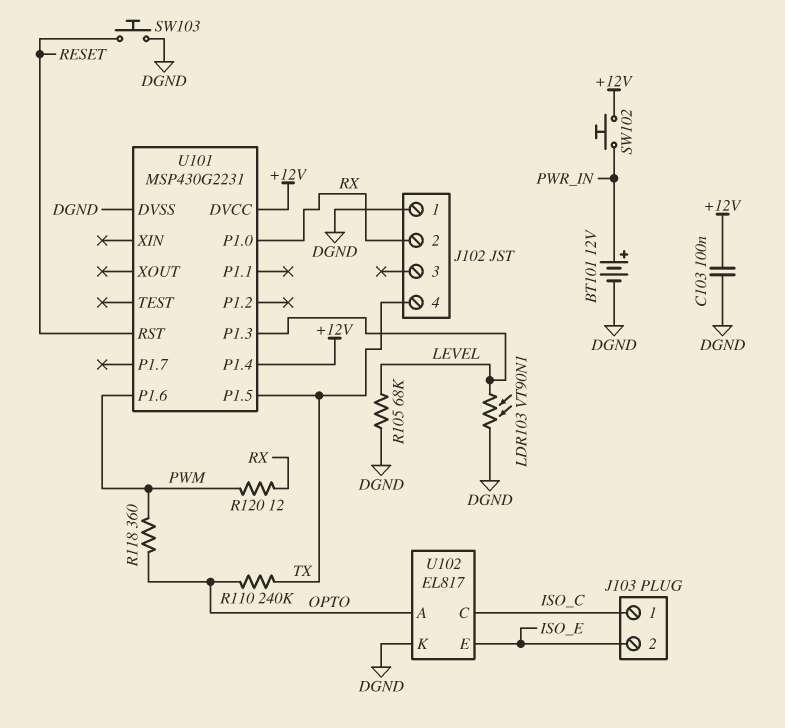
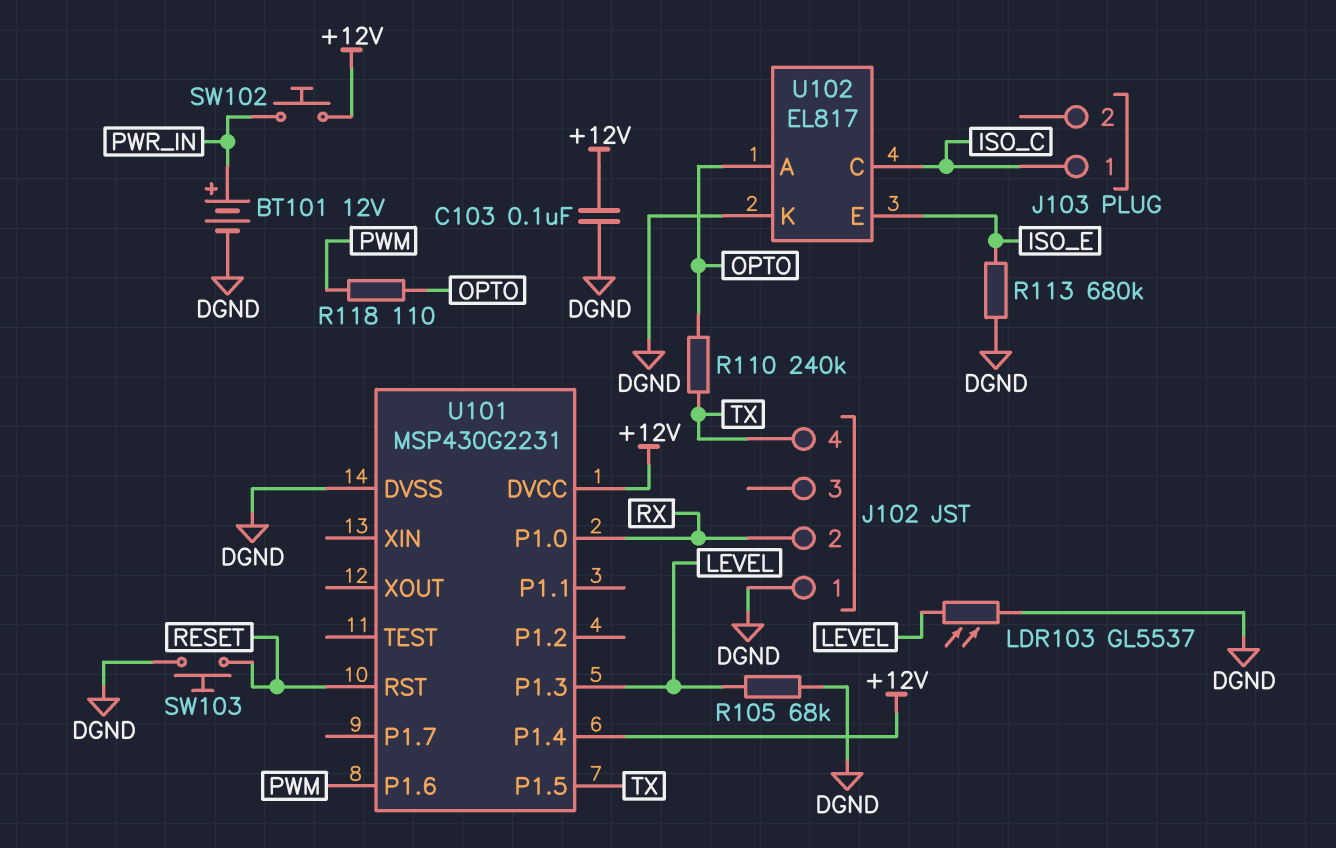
J103 pin 2: ISO_E -> none
LDR103: VT90N1 (DGND, LEVEL) -> GL5537 (DGND, LEVEL)
R113: none -> 680k (DGND, ISO_E)
R118: 360 (OPTO, PWM) -> 110 (OPTO, PWM)
R120: 12 (PWM, RX) -> none

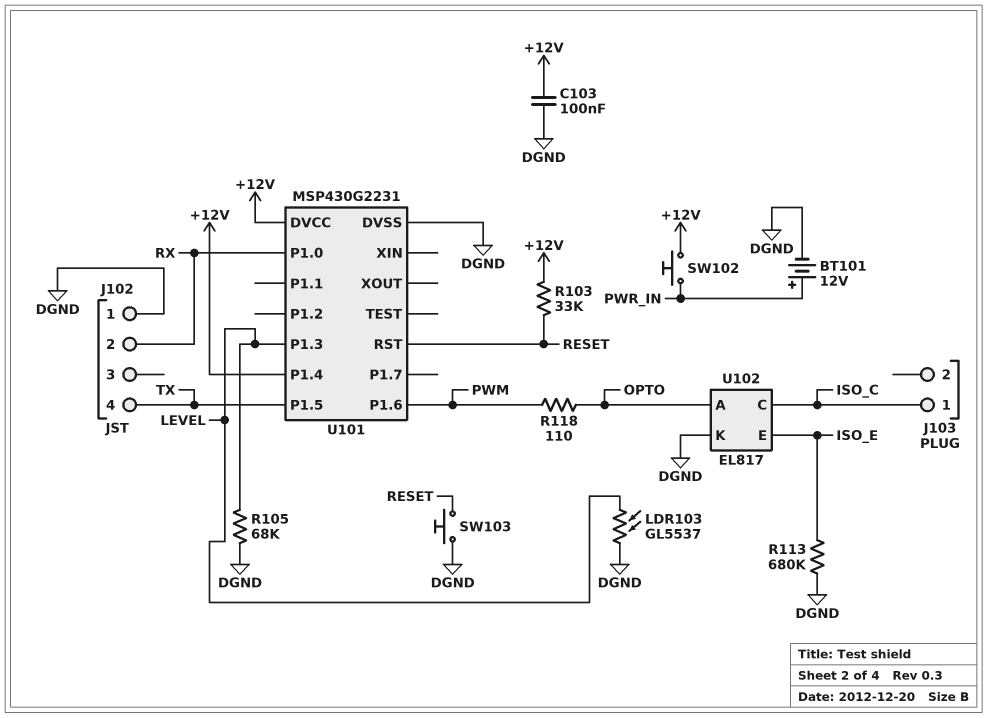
R103: none -> 33k (+12V, RESET)
R110: 240k (OPTO, TX) -> none

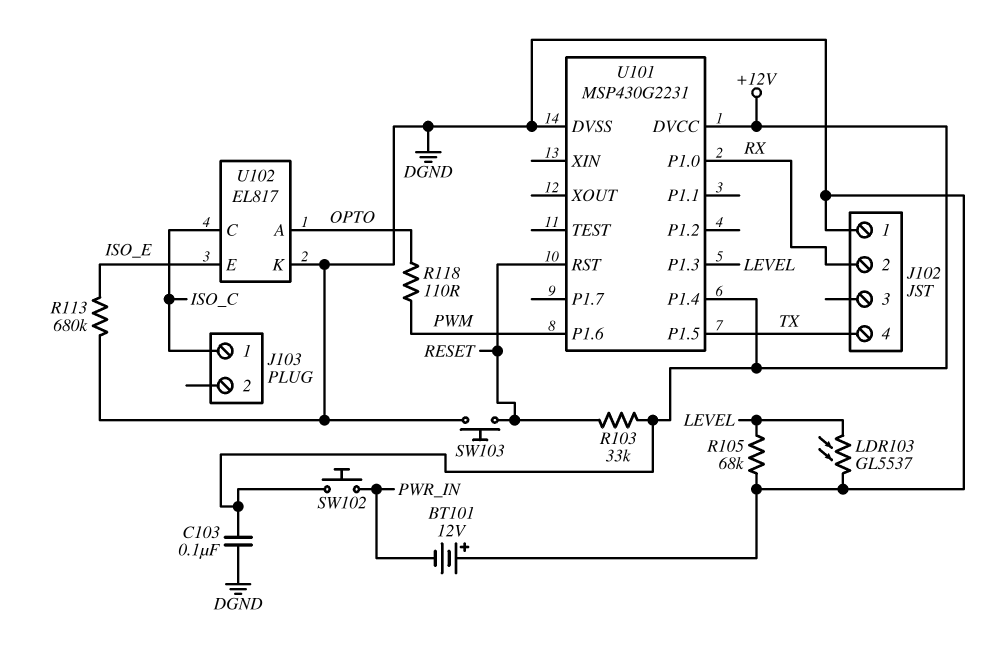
BT101: 12V (plus PWR_IN, minus DGND) -> 12V (plus DGND, minus PWR_IN)

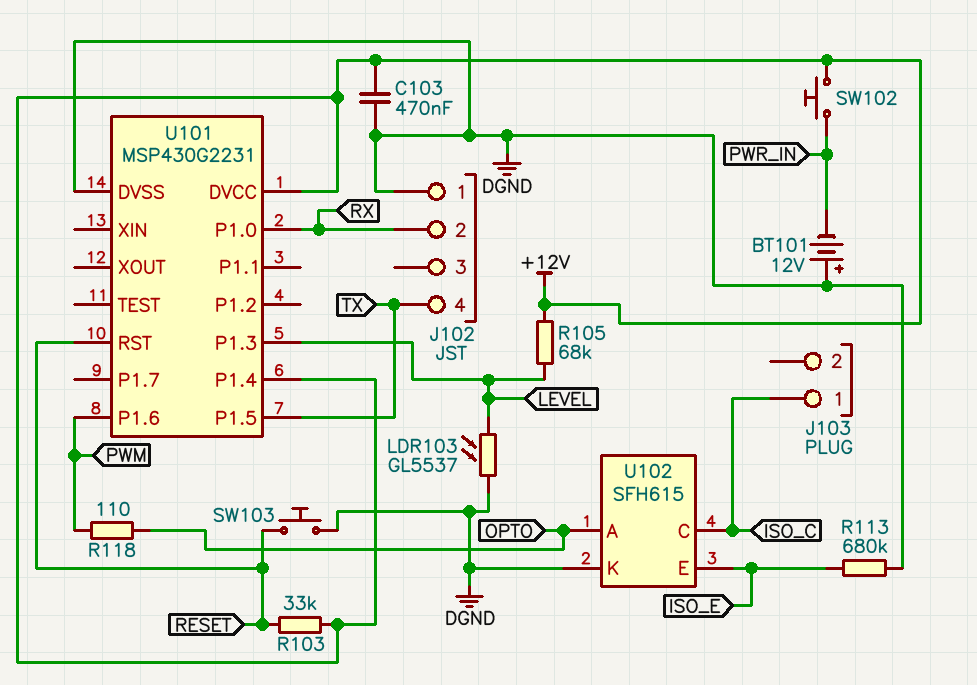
C103: 100nF (+12V, DGND) -> 470nF (+12V, DGND)
R105: 68k (DGND, LEVEL) -> 68k (+12V, LEVEL)
U102: EL817 -> SFH615

